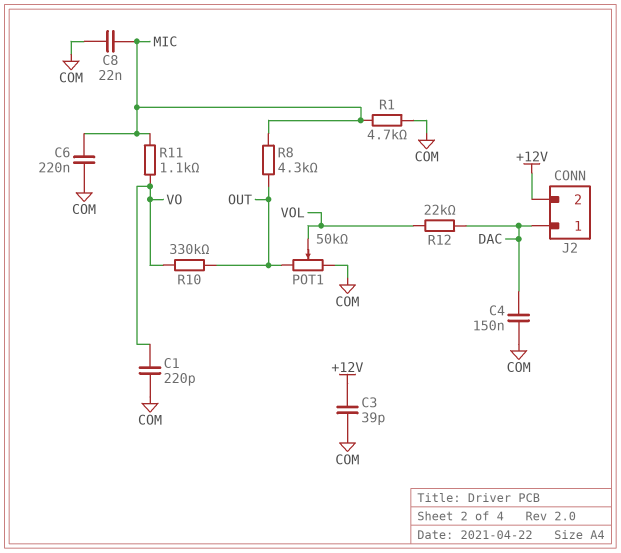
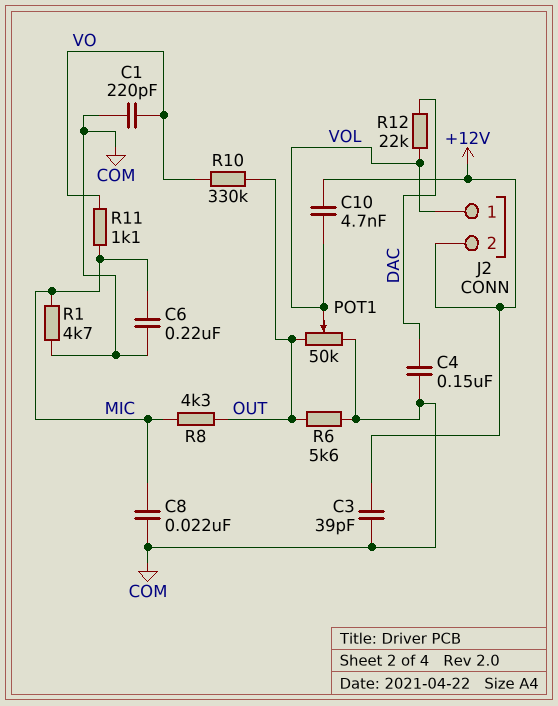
C10: none -> 4.7nF (+12V, VOL)
J2 pin 1: DAC -> VOL
R6: none -> 5.6k (COM, OUT)

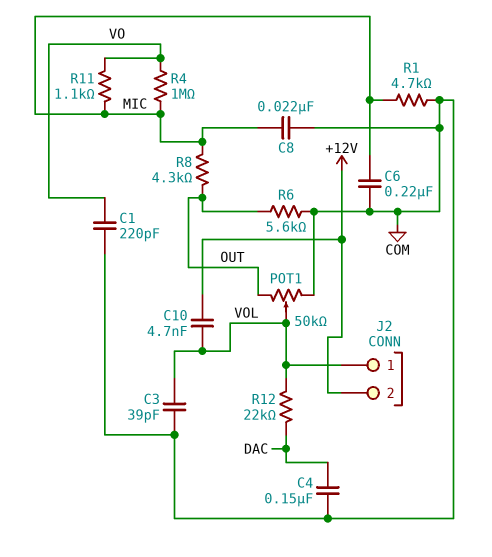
C3: 39pF (+12V, COM) -> 39pF (COM, VOL)
R4: none -> 1M (MIC, VO)
R10: 330k (OUT, VO) -> none

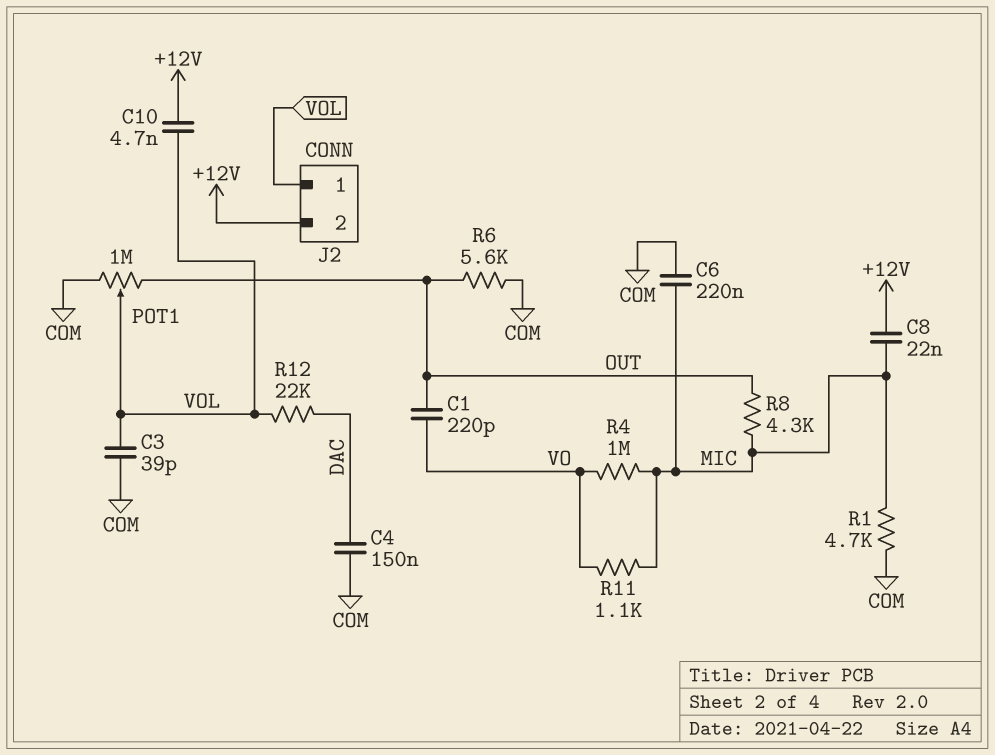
C1: 220pF (COM, VO) -> 220pF (OUT, VO)
C8: 22nF (COM, MIC) -> 22nF (+12V, MIC)
POT1: 50k (COM, OUT, wiper VOL) -> 1M (COM, OUT, wiper VOL)

